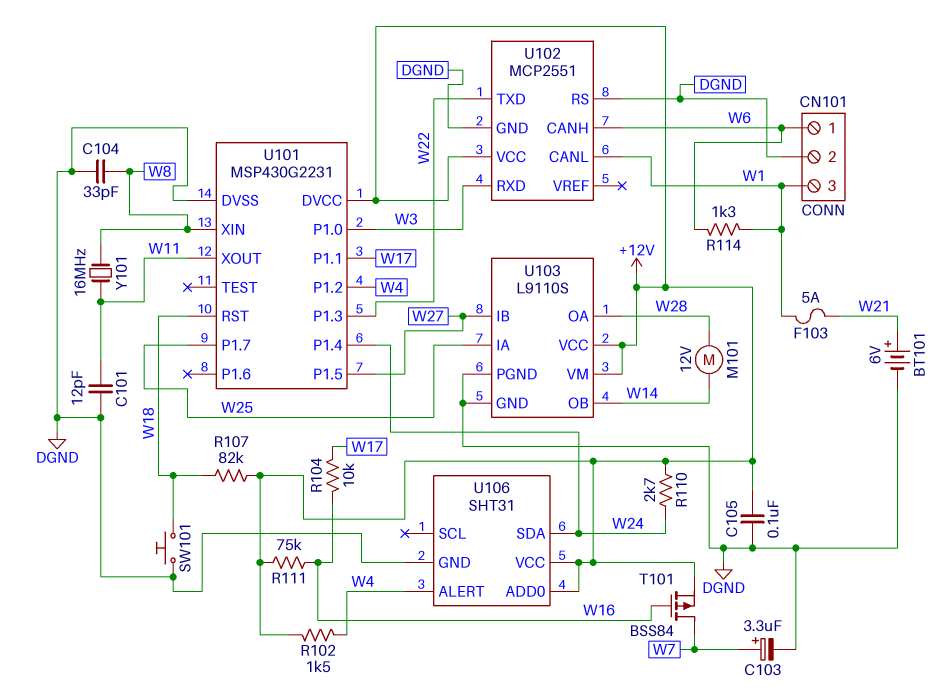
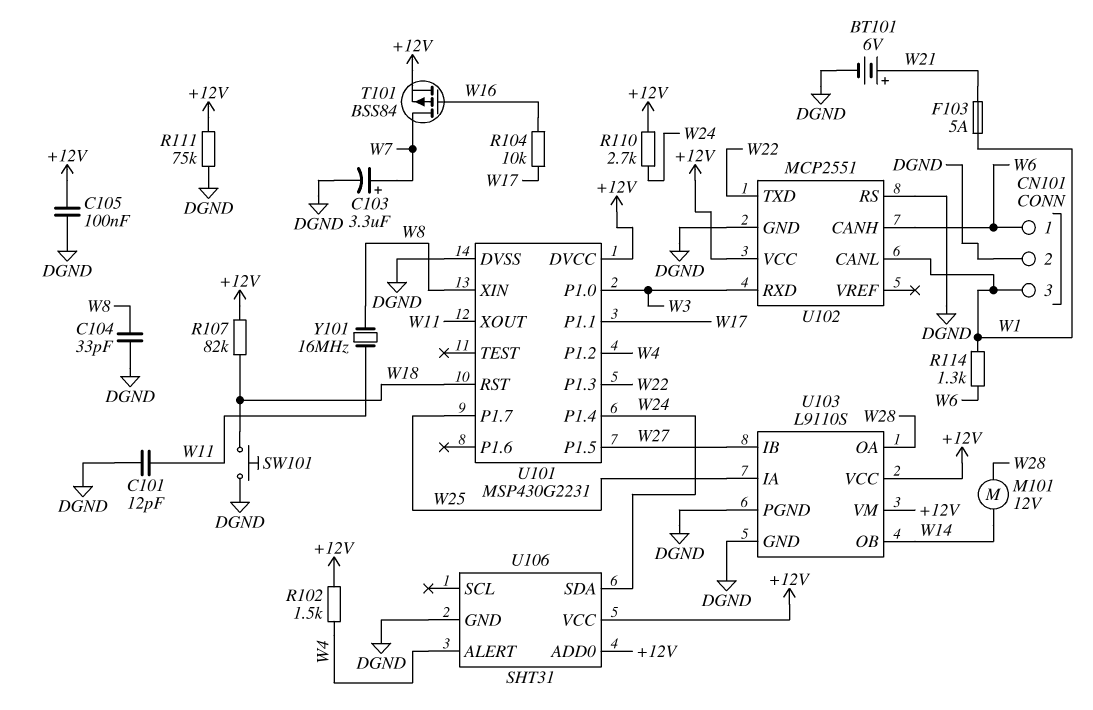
R111: 75k (+12V, W16) -> 75k (+12V, DGND)

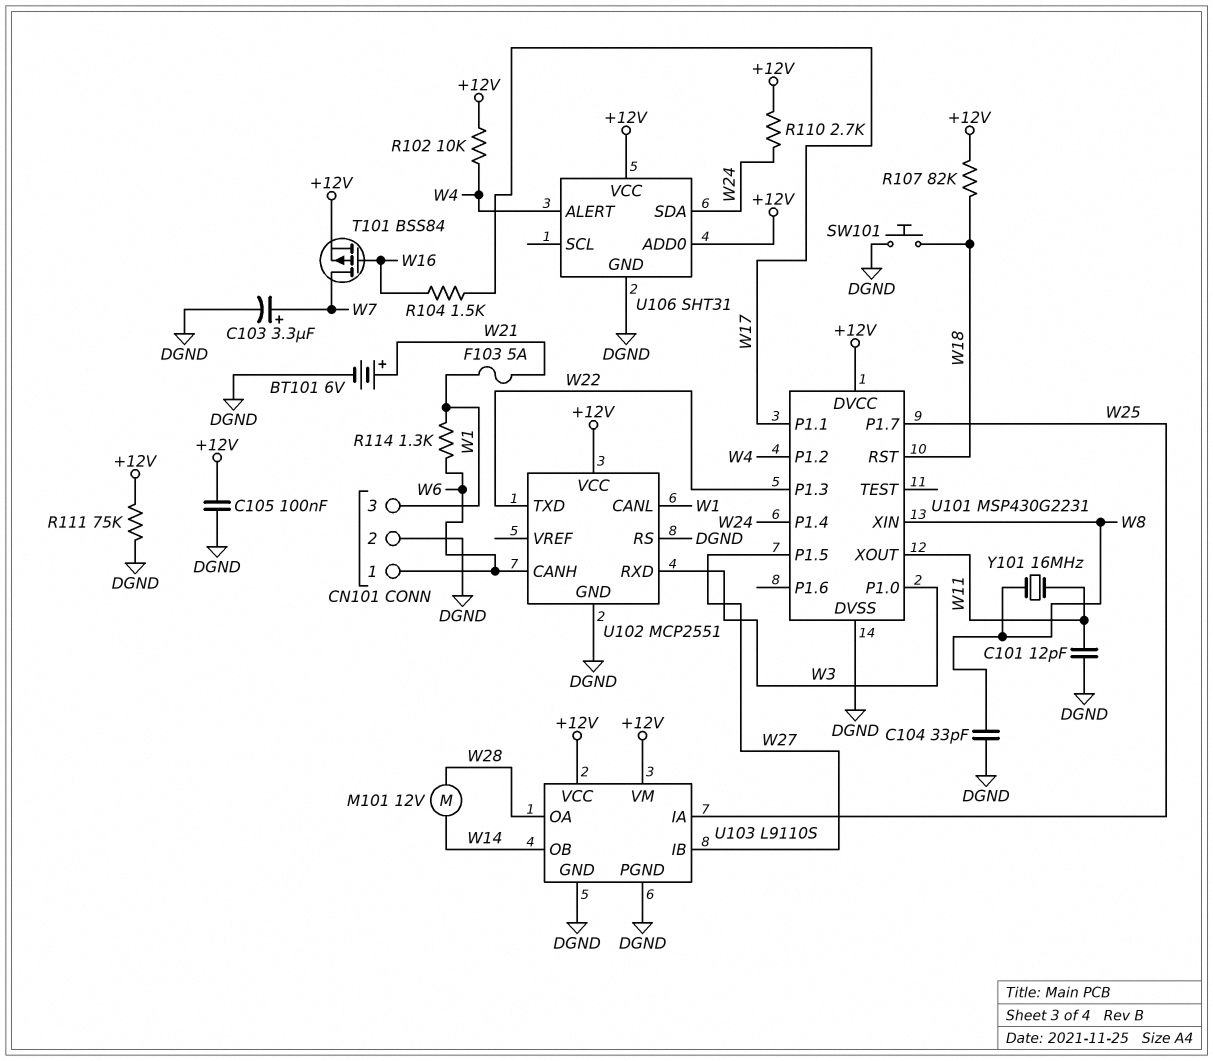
R102: 1.5k (+12V, W4) -> 10k (+12V, W4)
R104: 10k (W16, W17) -> 1.5k (W16, W17)

